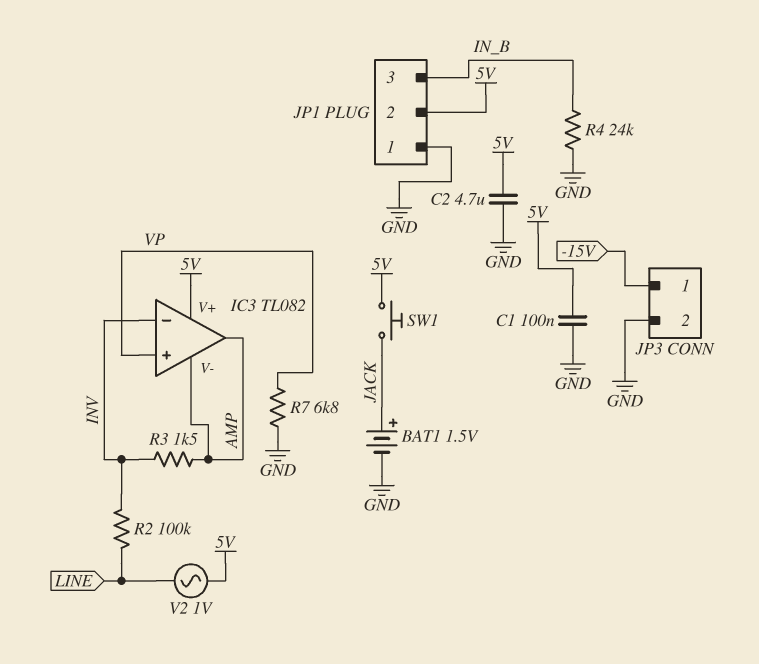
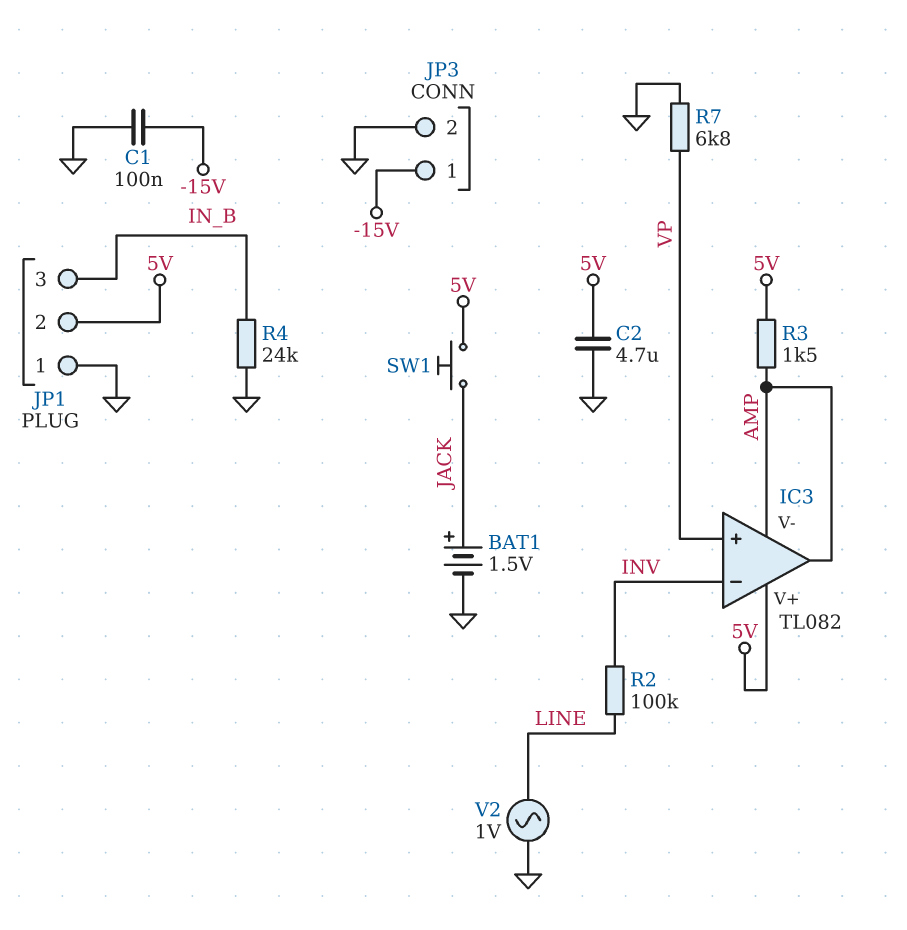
C1: 100nF (5V, GND) -> 100nF (-15V, GND)
R3: 1.5k (AMP, INV) -> 1.5k (5V, AMP)
V2: AC 1V (5V, LINE) -> AC 1V (GND, LINE)

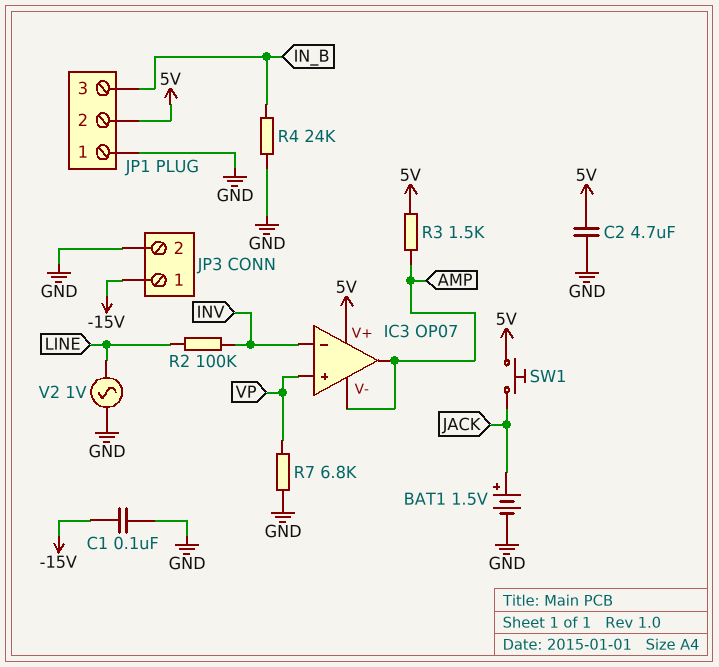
IC3: TL082 -> OP07

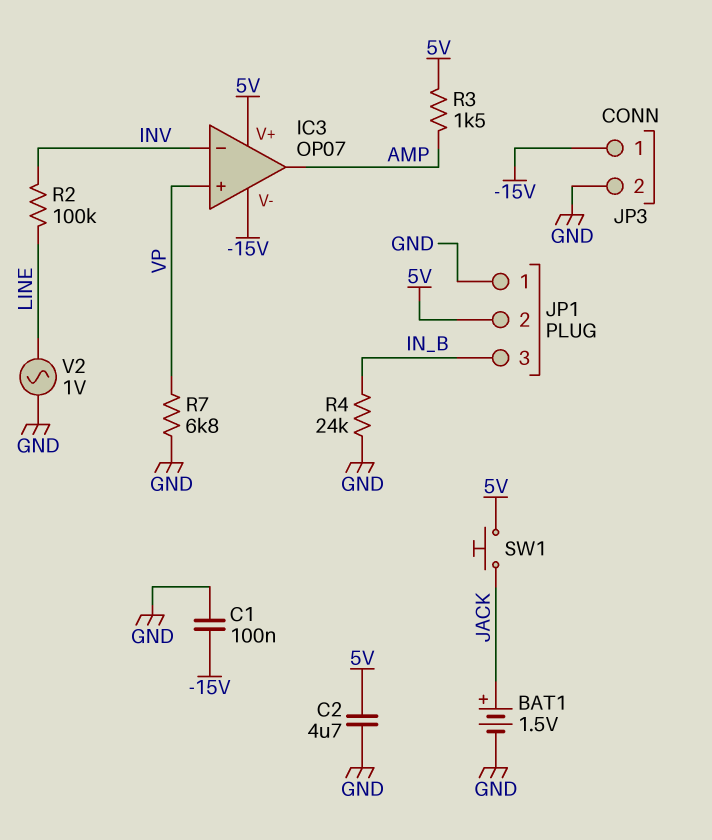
IC3 pin V-: AMP -> -15V

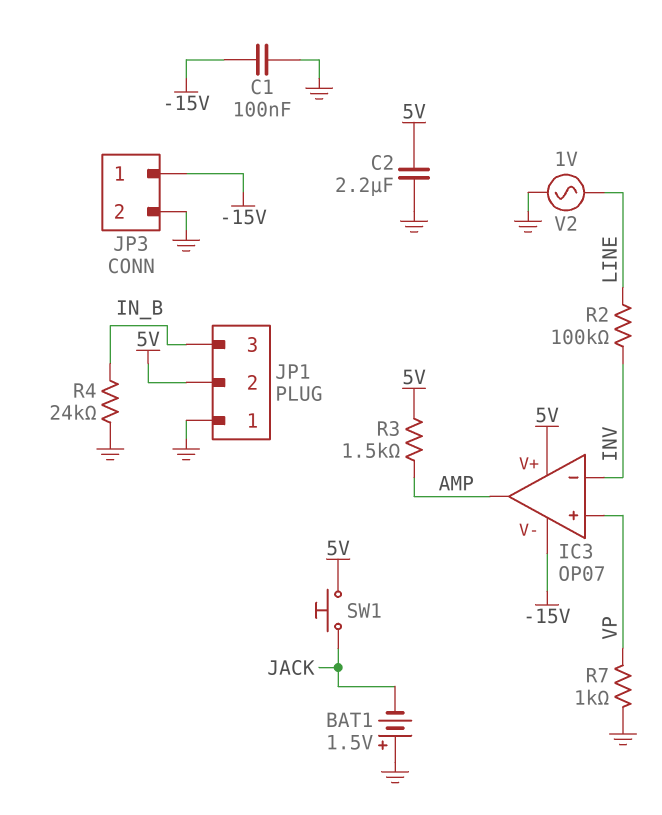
BAT1: 1.5V (plus JACK, minus GND) -> 1.5V (plus GND, minus JACK)
C2: 4.7uF (5V, GND) -> 2.2uF (5V, GND)
R7: 6.8k (GND, VP) -> 1k (GND, VP)

